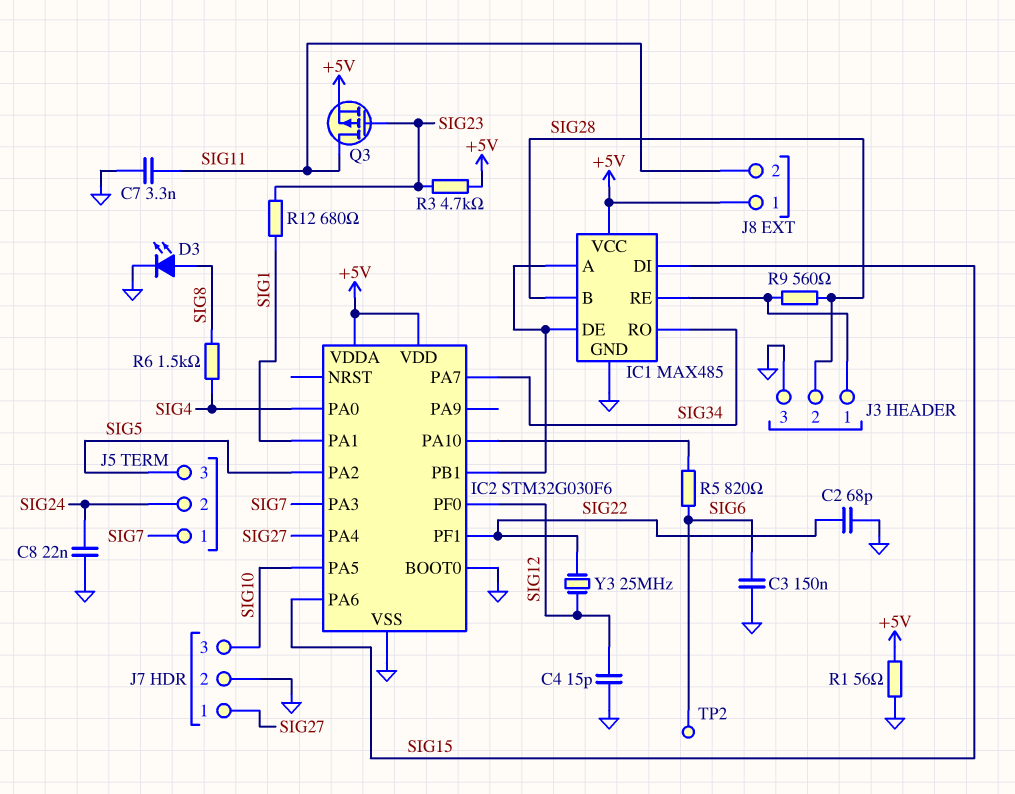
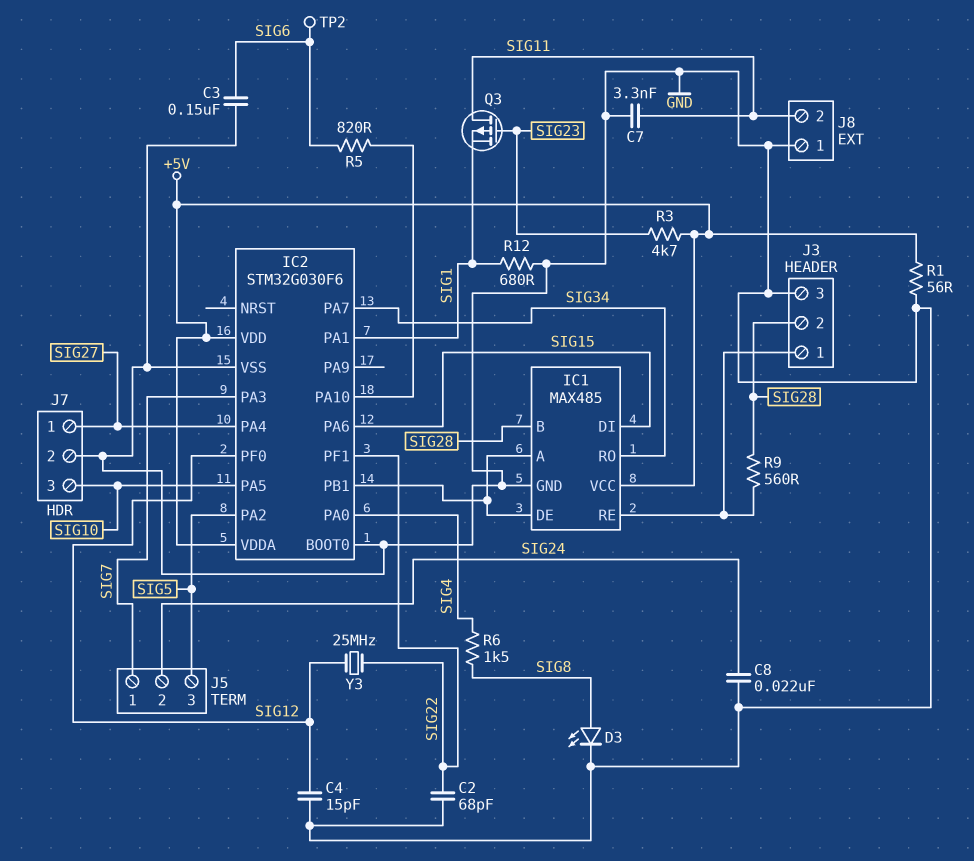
J8 pin 1: +5V -> GND
Q3: PMOS (G SIG23, D SIG11, S +5V) -> PMOS (G SIG23, D SIG11, S SIG1)
R12: 680 (SIG1, SIG23) -> 680 (GND, SIG1)

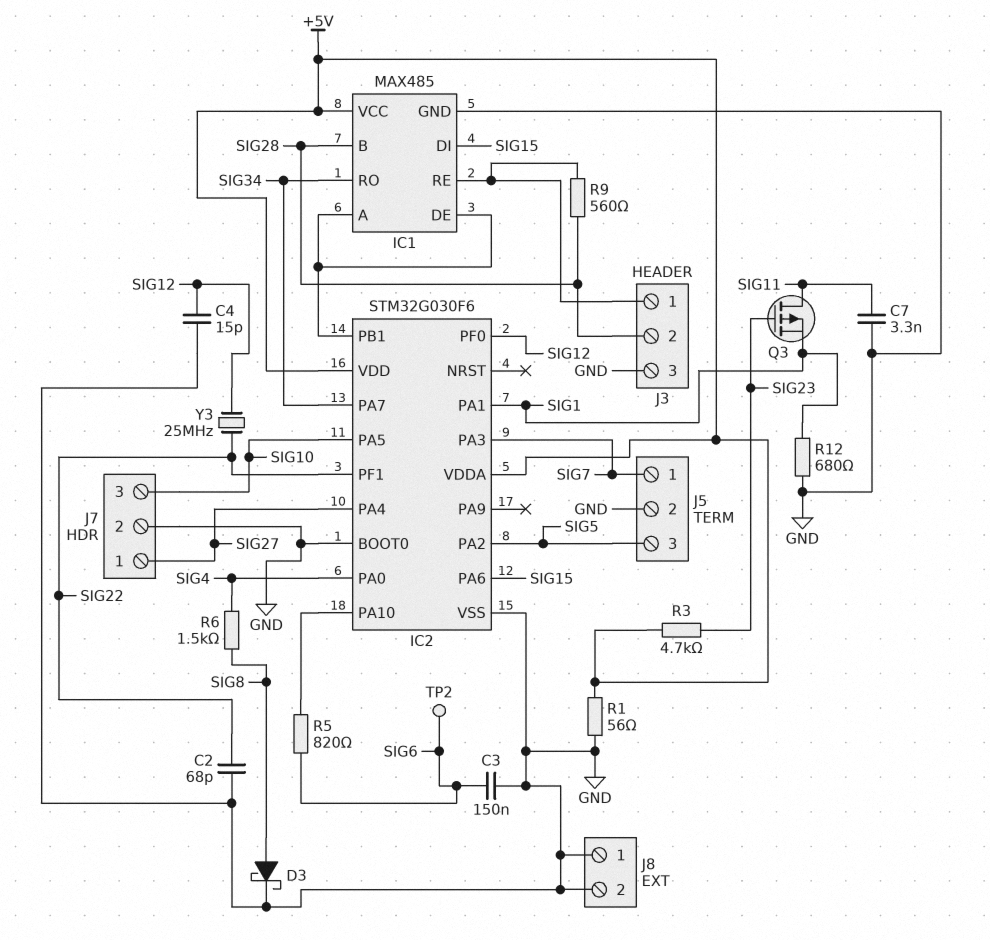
C8: 22nF (GND, SIG24) -> none
D3: LED (A SIG8, K GND) -> schottky (A SIG8, K GND)
J5 pin 2: SIG24 -> GND
J8 pin 2: SIG11 -> GND

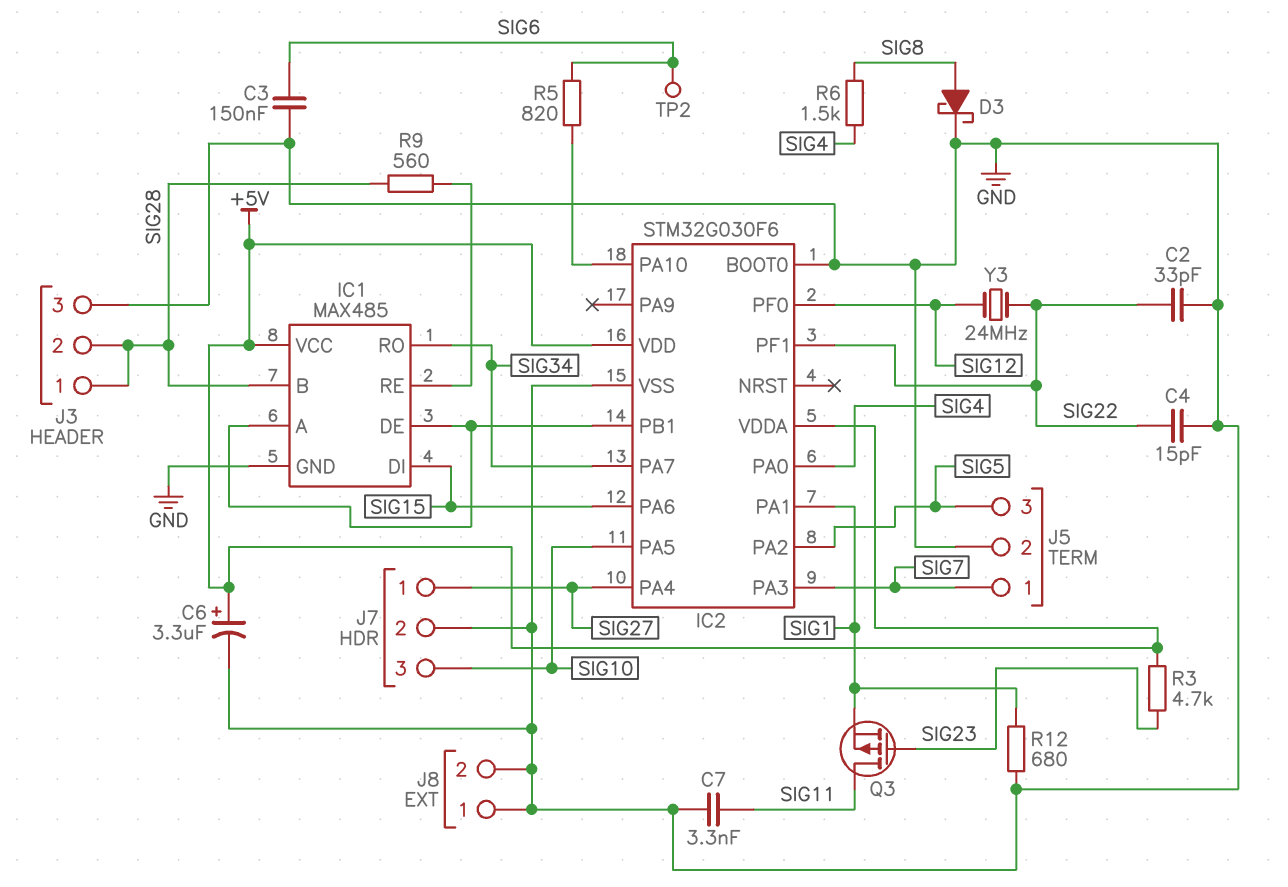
C2: 68pF (GND, SIG22) -> 33pF (GND, SIG22)
C4: 15pF (GND, SIG12) -> 15pF (GND, SIG22)
C6: none -> 3.3uF (plus +5V, minus GND)
J3 pin 1: IC1/RE -> SIG28
R1: 56 (+5V, GND) -> none
Y3: 25MHz (SIG12, SIG22) -> 24MHz (SIG12, SIG22)

